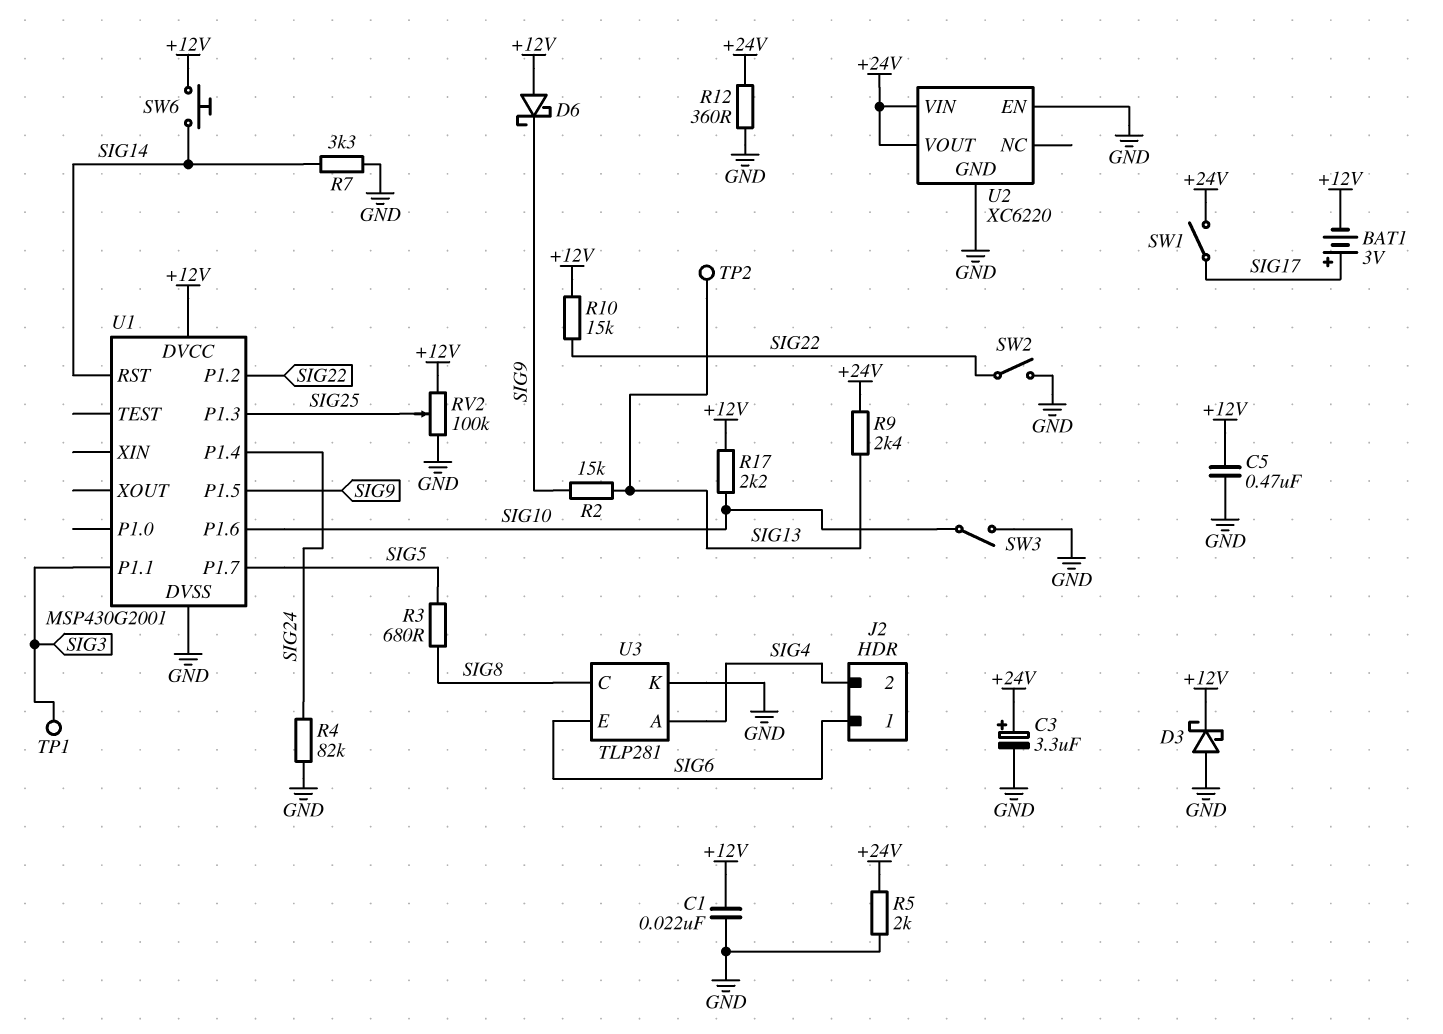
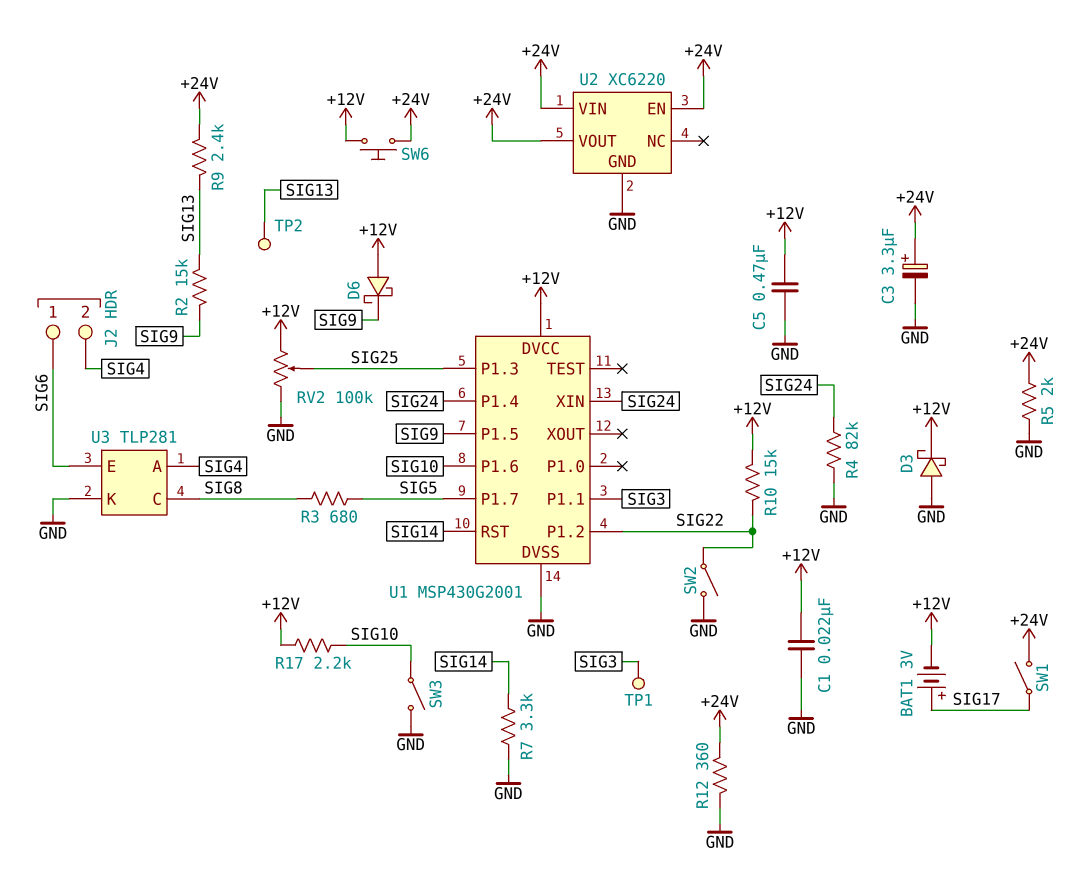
SW6: button (+12V, SIG14) -> button (+12V, +24V)
U1 pin XIN: none -> SIG24
U2 pin EN: GND -> +24V

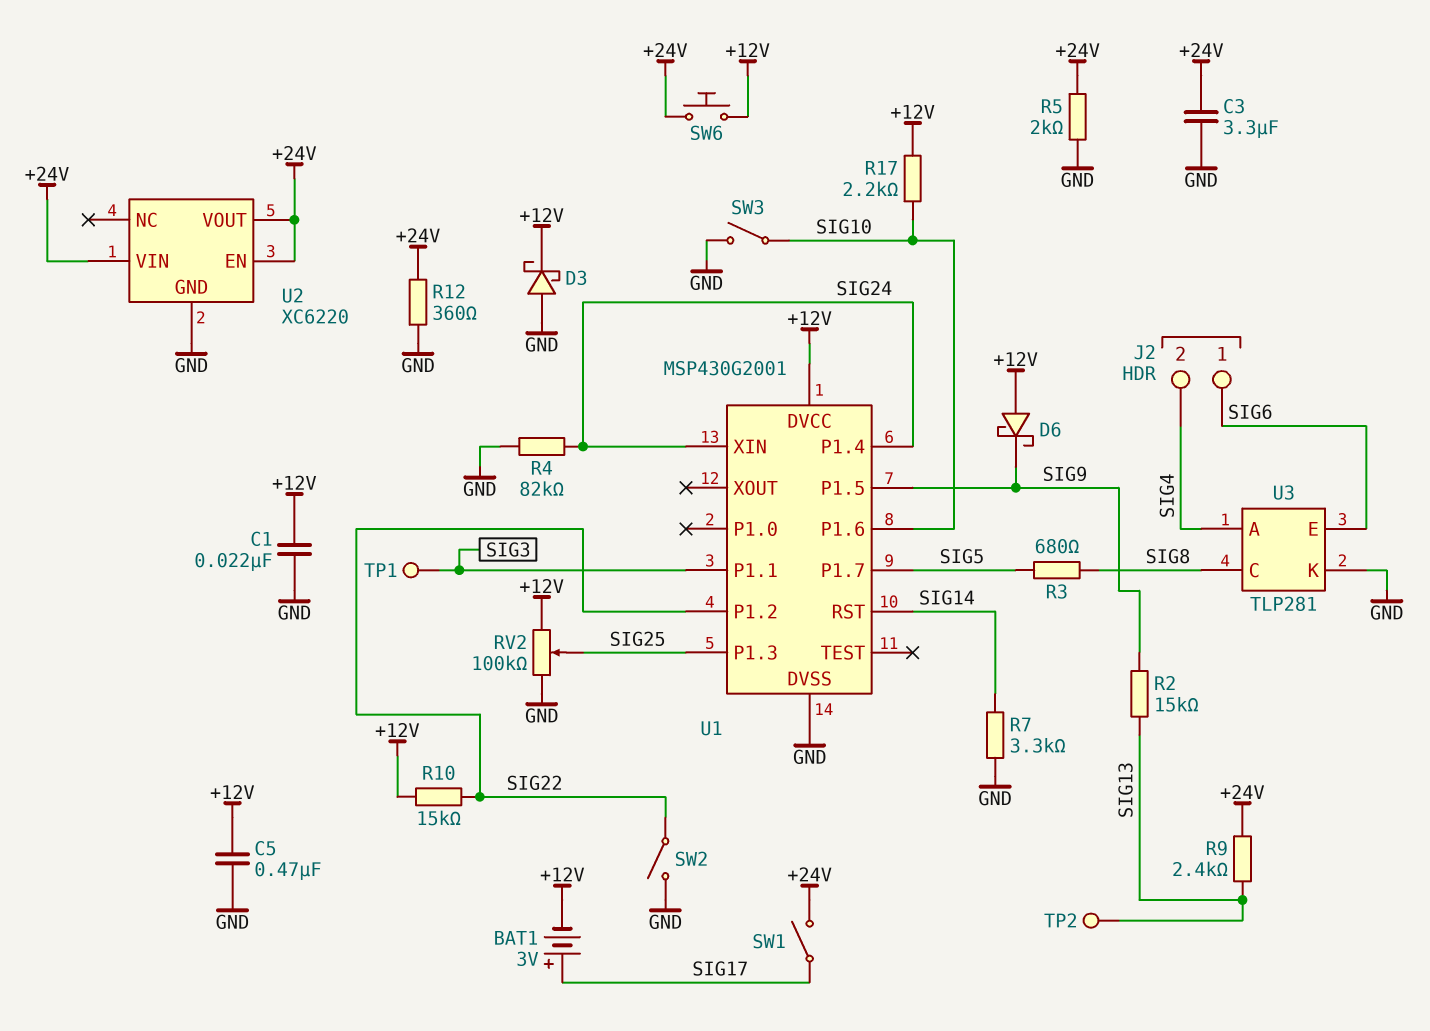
C3: 3.3uF (plus +24V, minus GND) -> 3.3uF (+24V, GND)

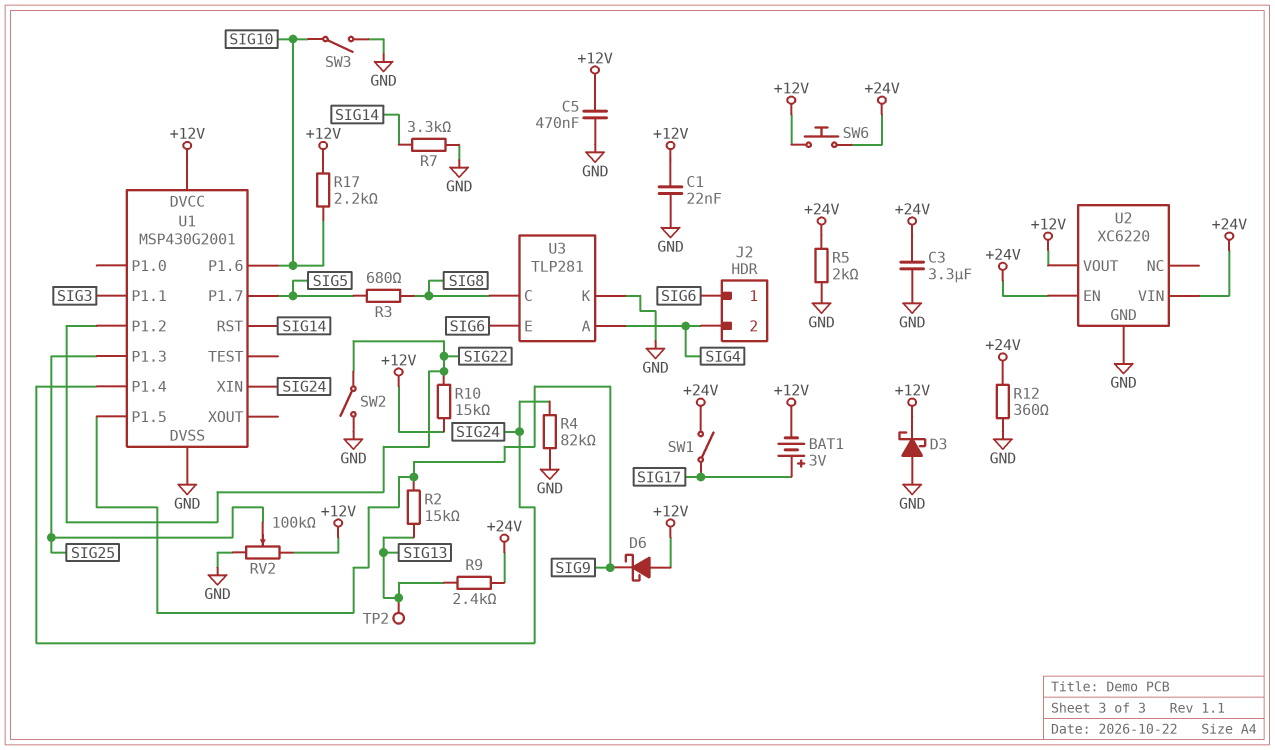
TP1: test point (SIG3) -> none
U2 pin VOUT: +24V -> +12V

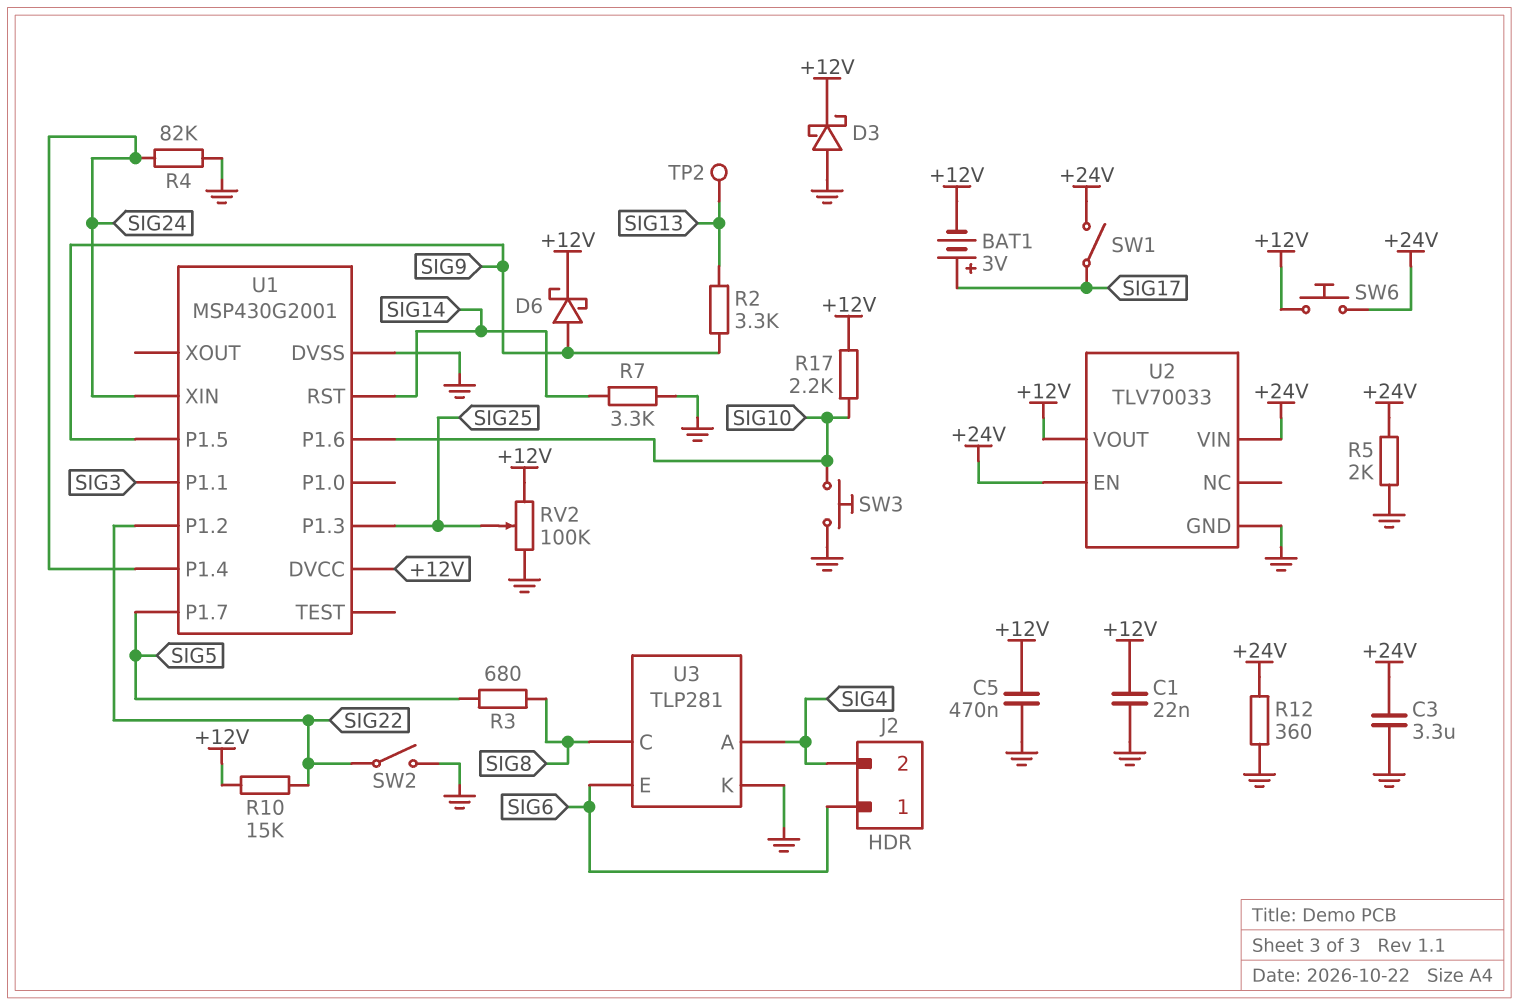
D6: schottky (A +12V, K SIG9) -> schottky (A SIG9, K +12V)
R2: 15k (SIG9, SIG13) -> 3.3k (SIG9, SIG13)
R9: 2.4k (+24V, SIG13) -> none
SW3: switch (GND, SIG10) -> button (GND, SIG10)
U2: XC6220 -> TLV70033

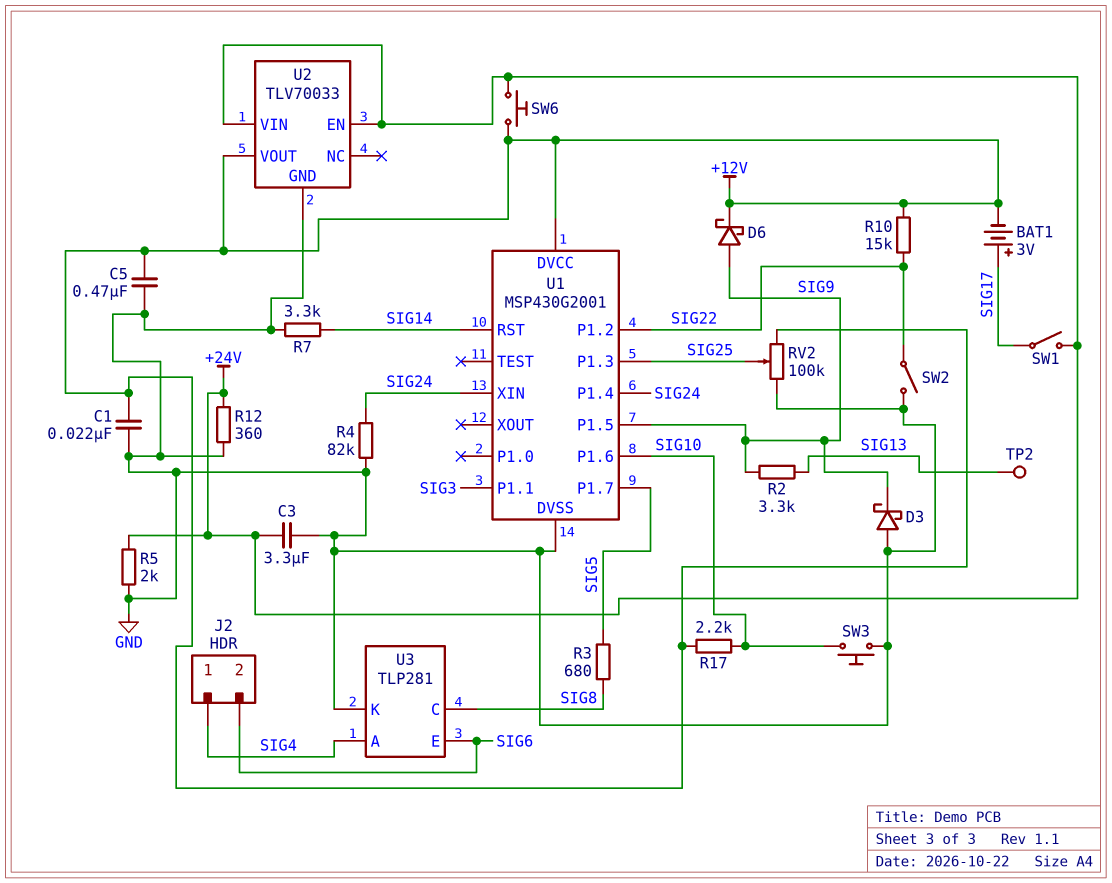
D3: schottky (A GND, K +12V) -> schottky (A GND, K SIG9)
J2 pin 1: SIG6 -> SIG4
J2 pin 2: SIG4 -> SIG6

